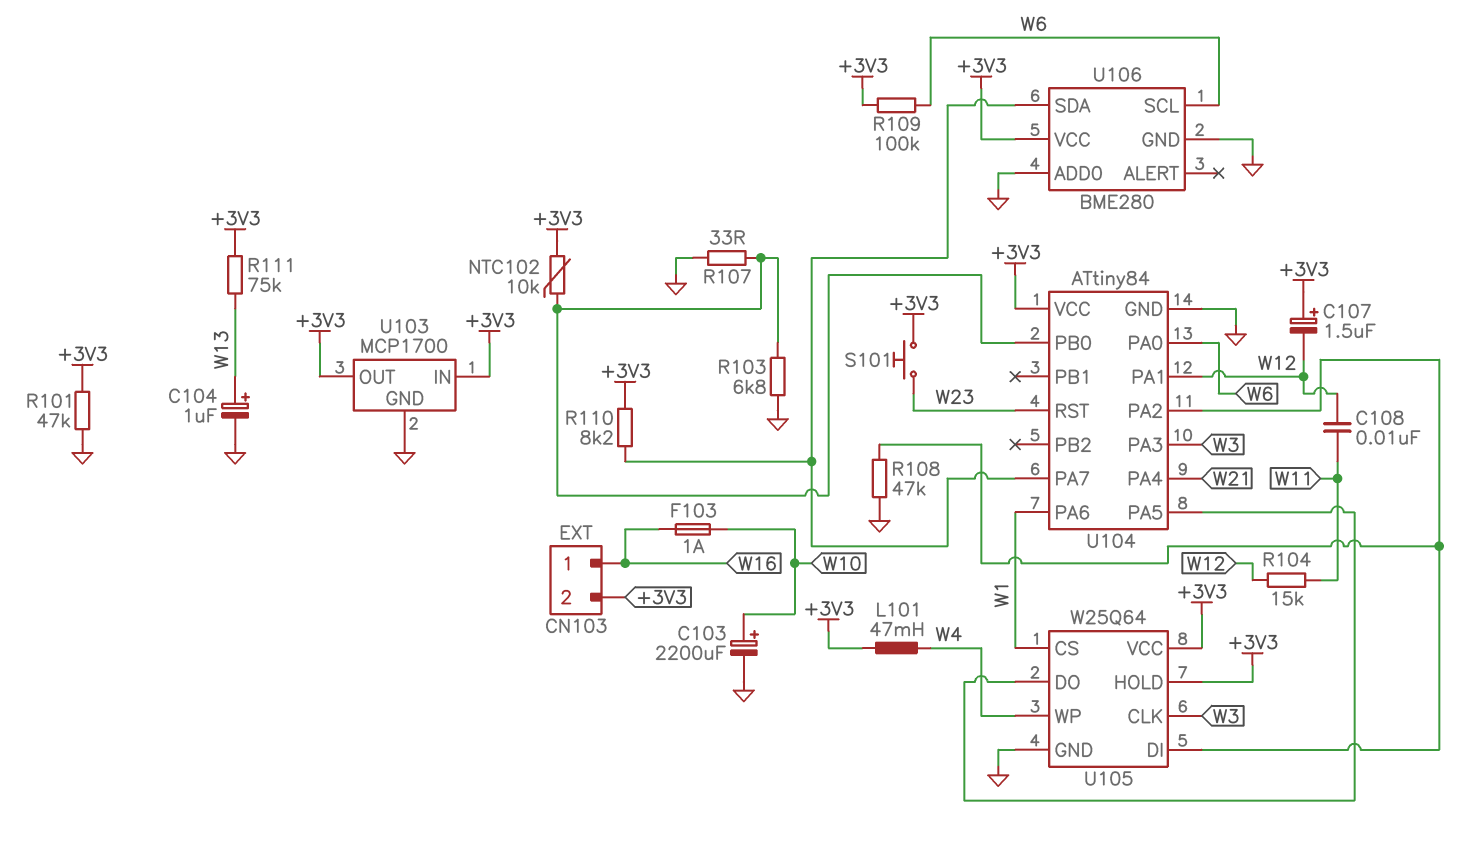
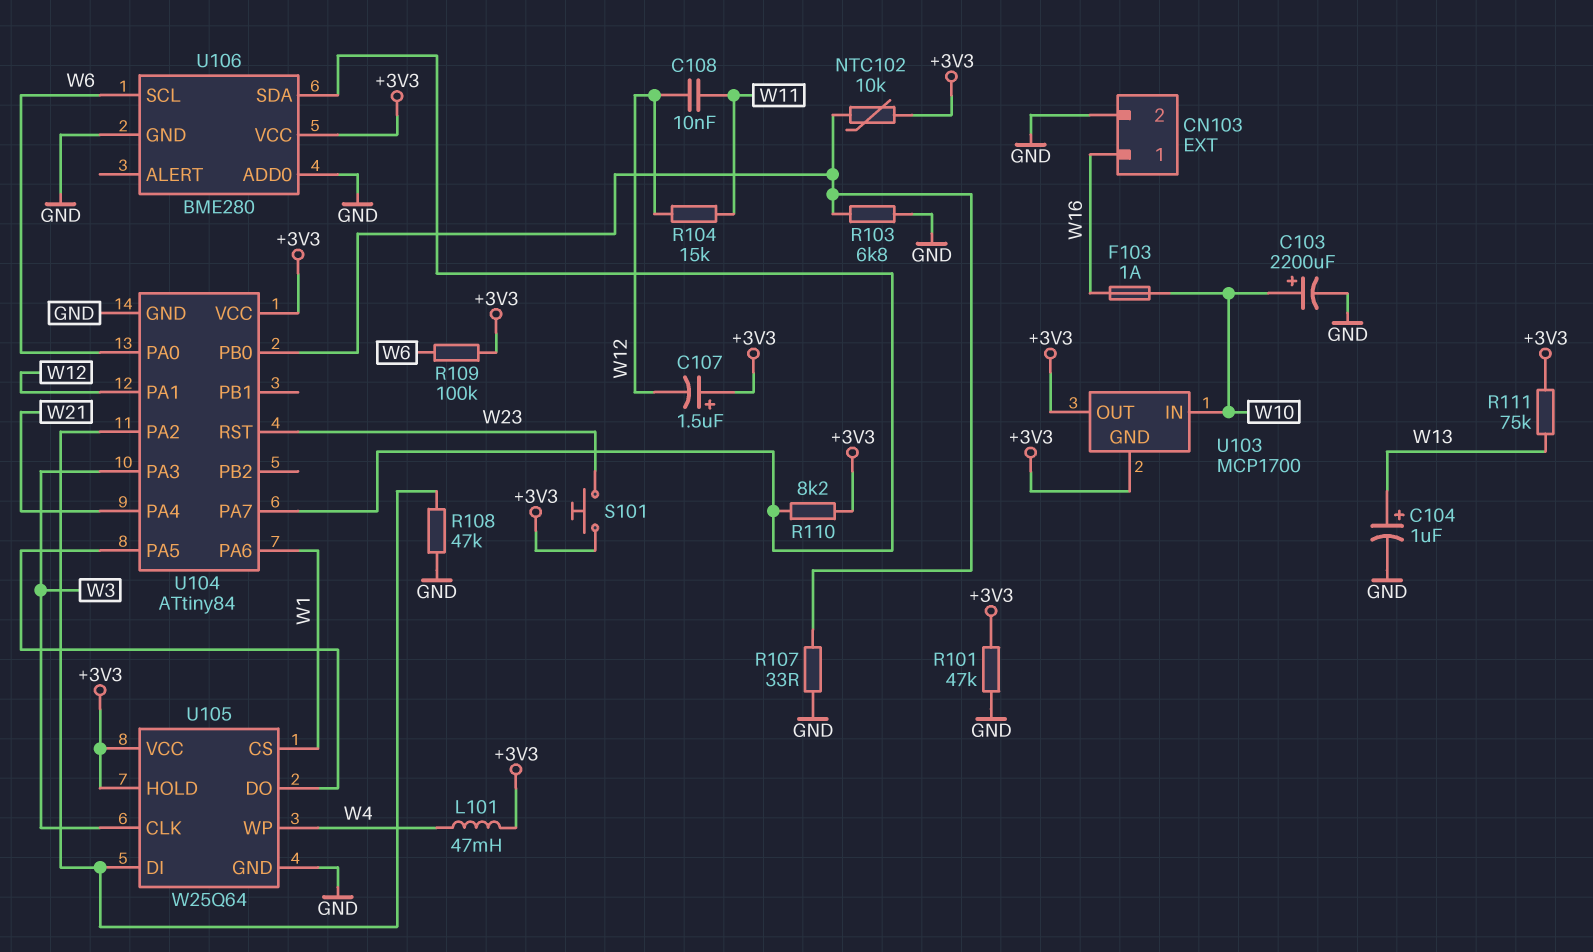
CN103 pin 2: +3V3 -> GND
U103 pin GND: GND -> +3V3
U103 pin IN: +3V3 -> W10

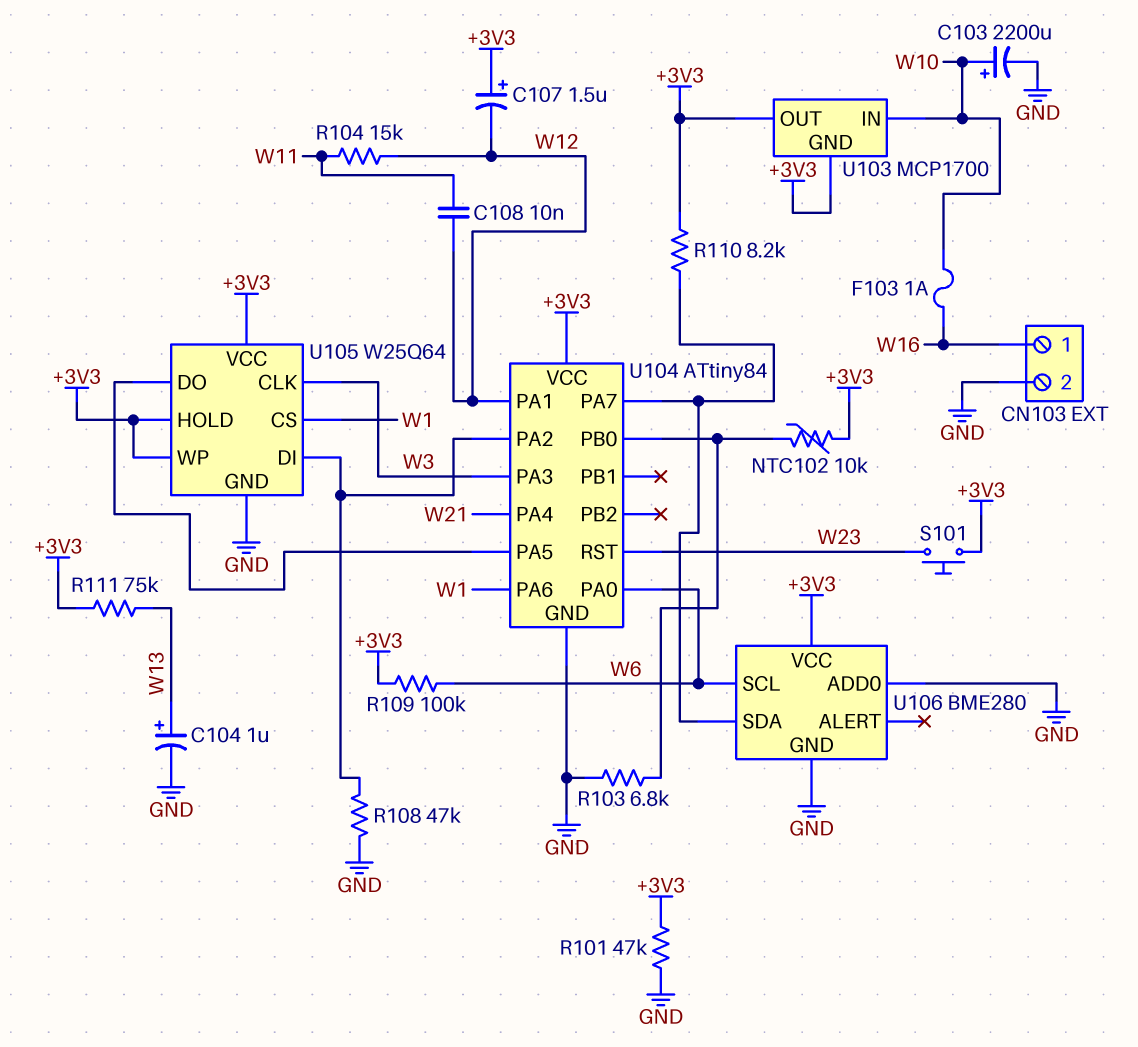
L101: 47mH (+3V3, W4) -> none
R107: 33 (GND, U104/PB0) -> none
U105 pin WP: W4 -> +3V3

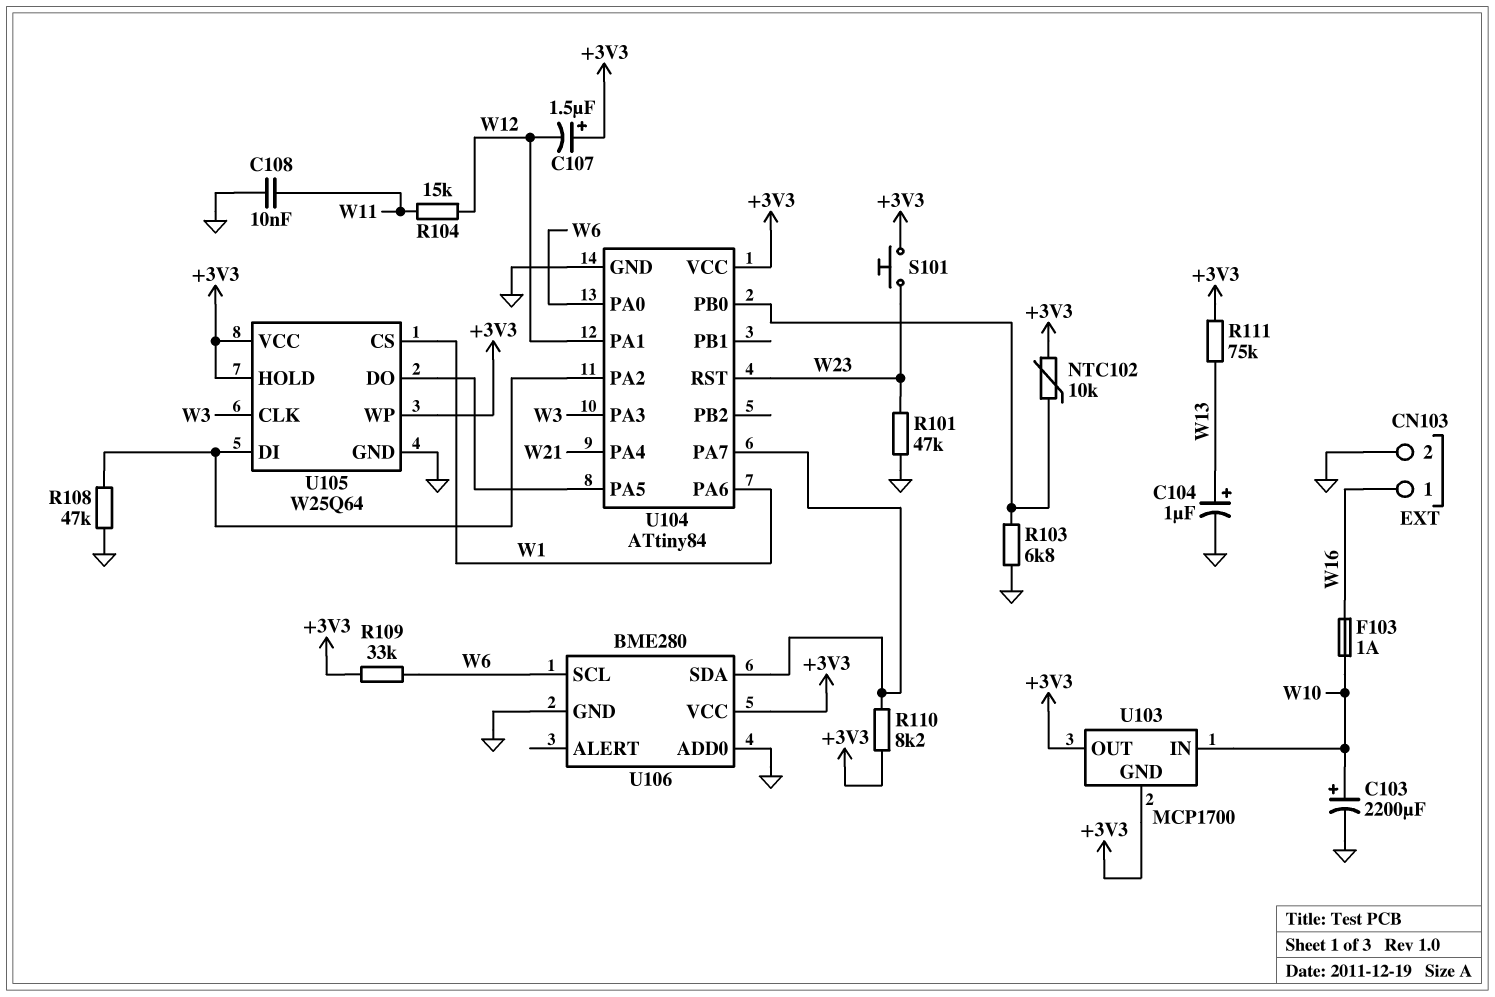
C108: 10nF (W11, W12) -> 10nF (GND, W11)
R101: 47k (+3V3, GND) -> 47k (GND, W23)
R109: 100k (+3V3, W6) -> 33k (+3V3, W6)

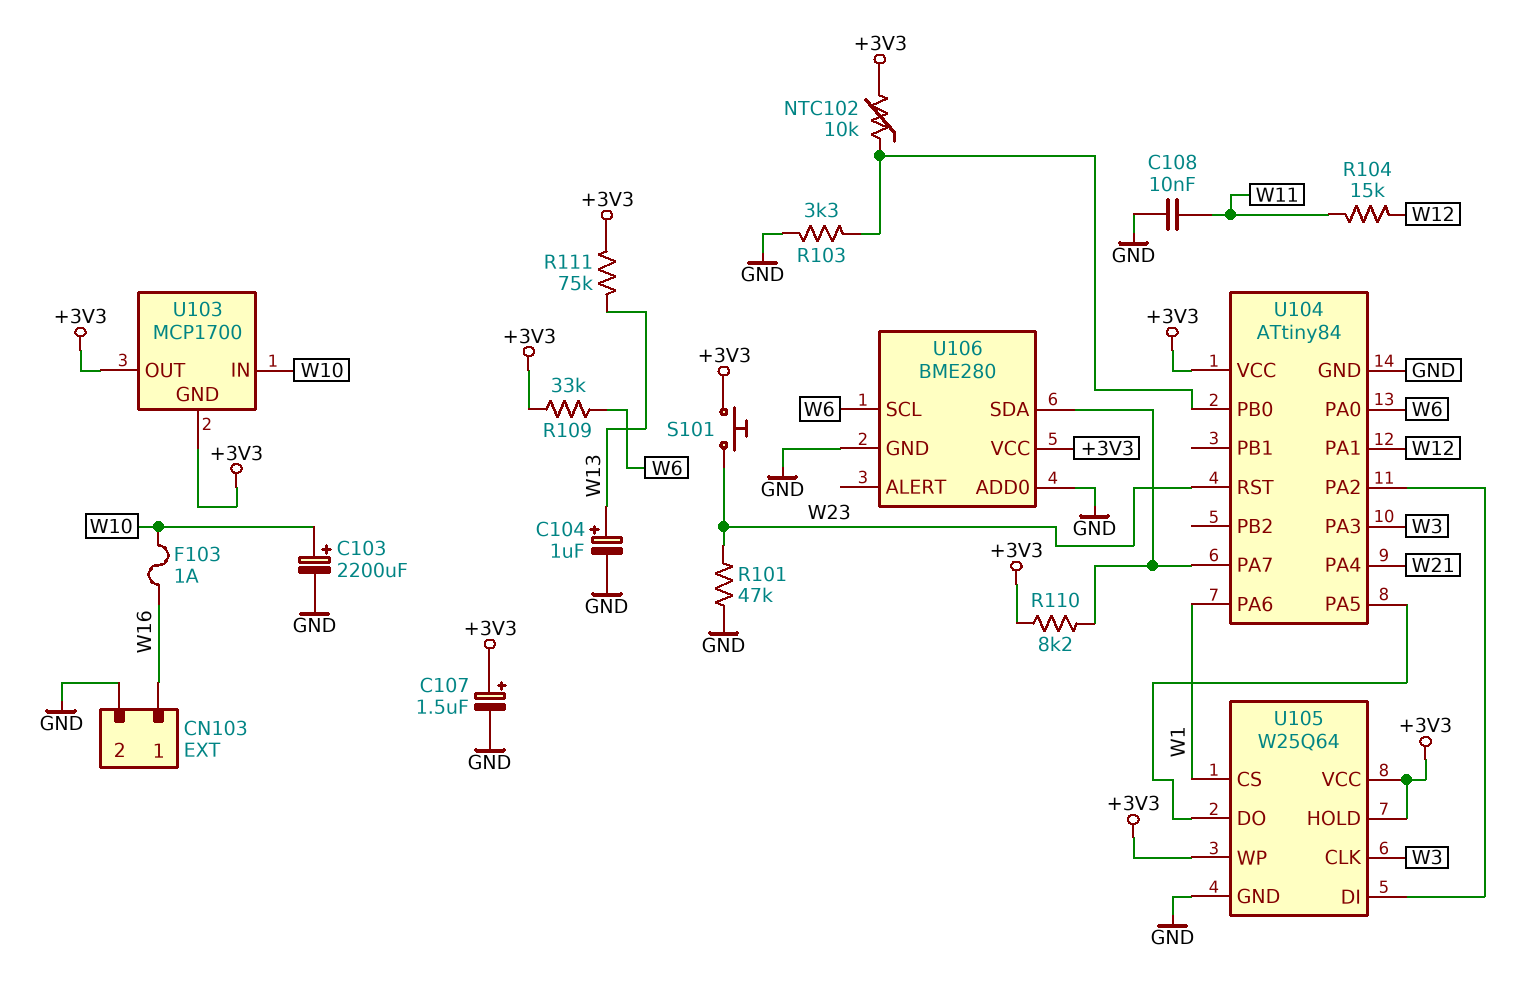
C107: 1.5uF (plus +3V3, minus W12) -> 1.5uF (plus +3V3, minus GND)
R103: 6.8k (GND, U104/PB0) -> 3.3k (GND, U104/PB0)
R108: 47k (GND, U104/PA2) -> none

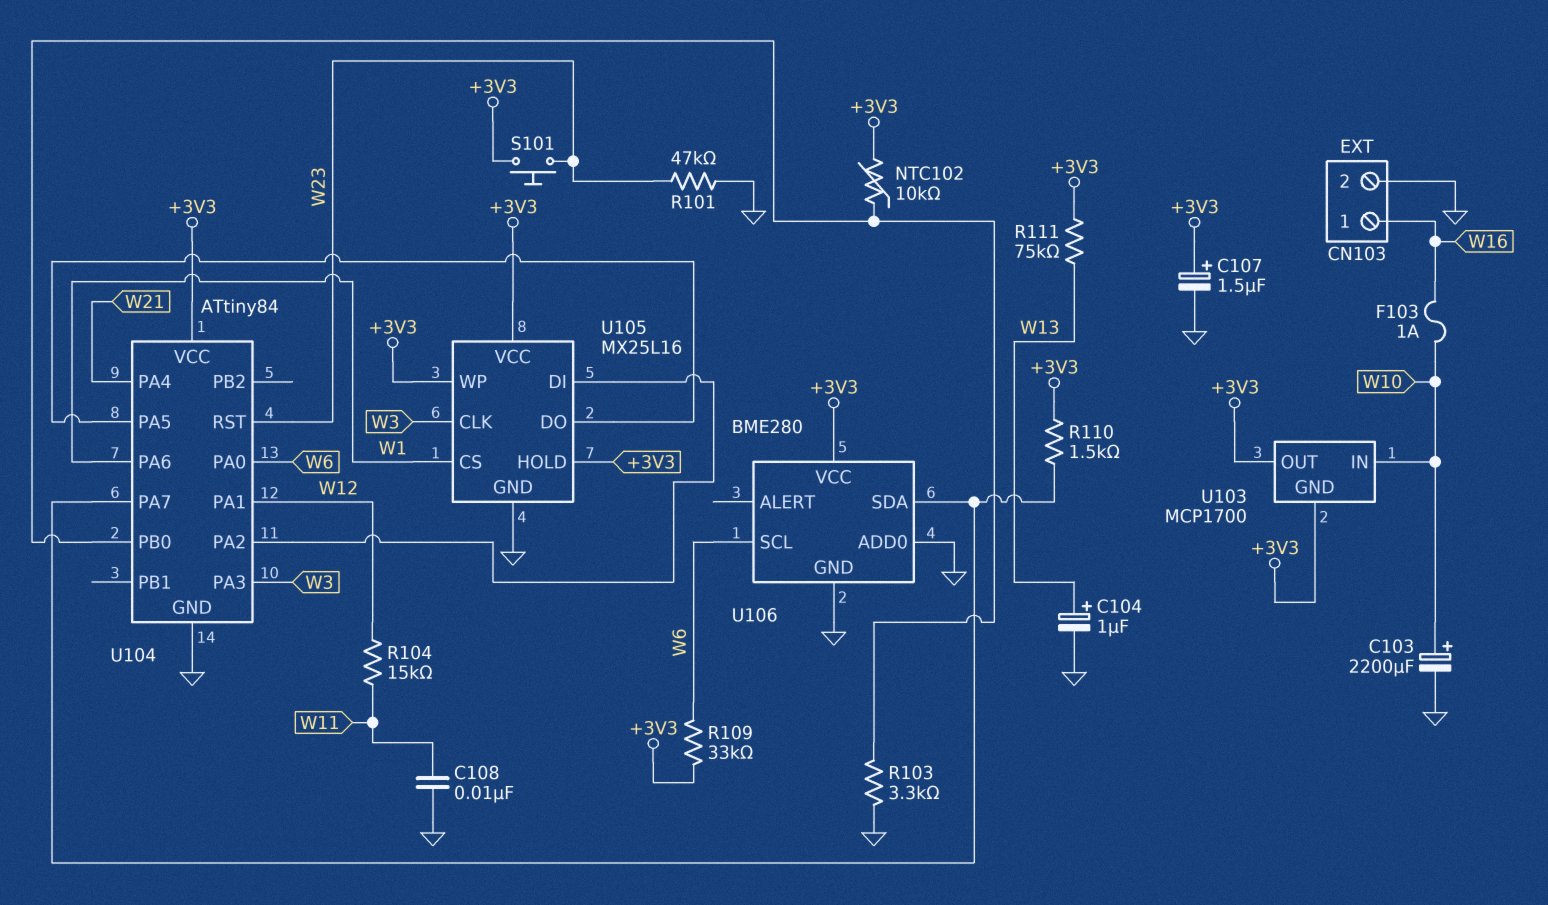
R110: 8.2k (+3V3, U104/PA7) -> 1.5k (+3V3, U104/PA7)
U105: W25Q64 -> MX25L16

